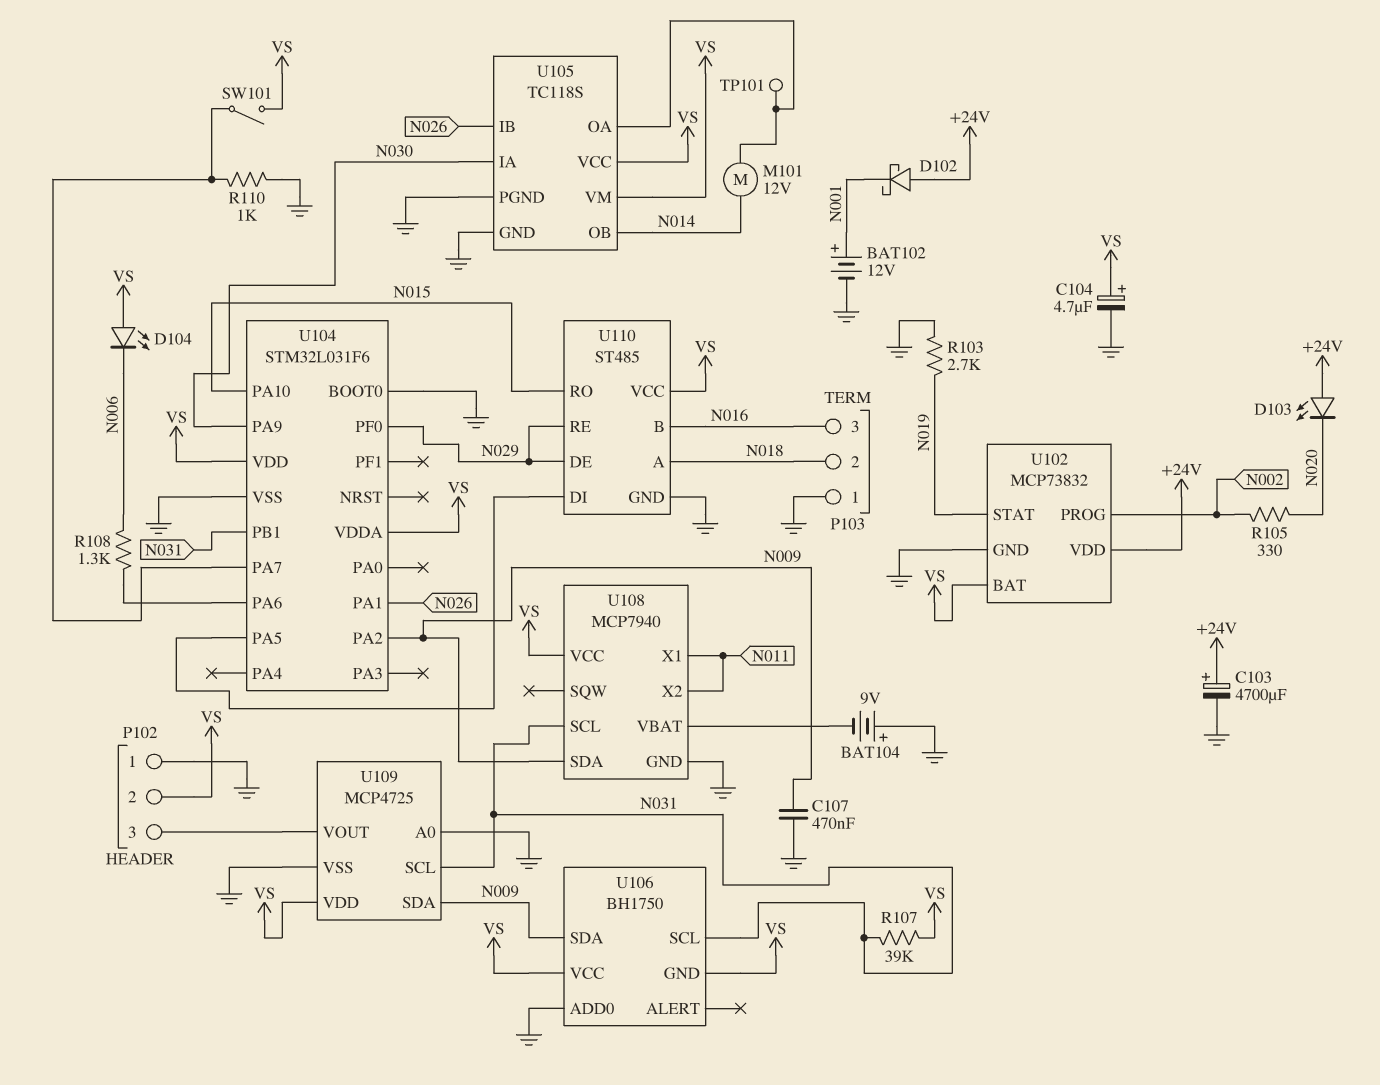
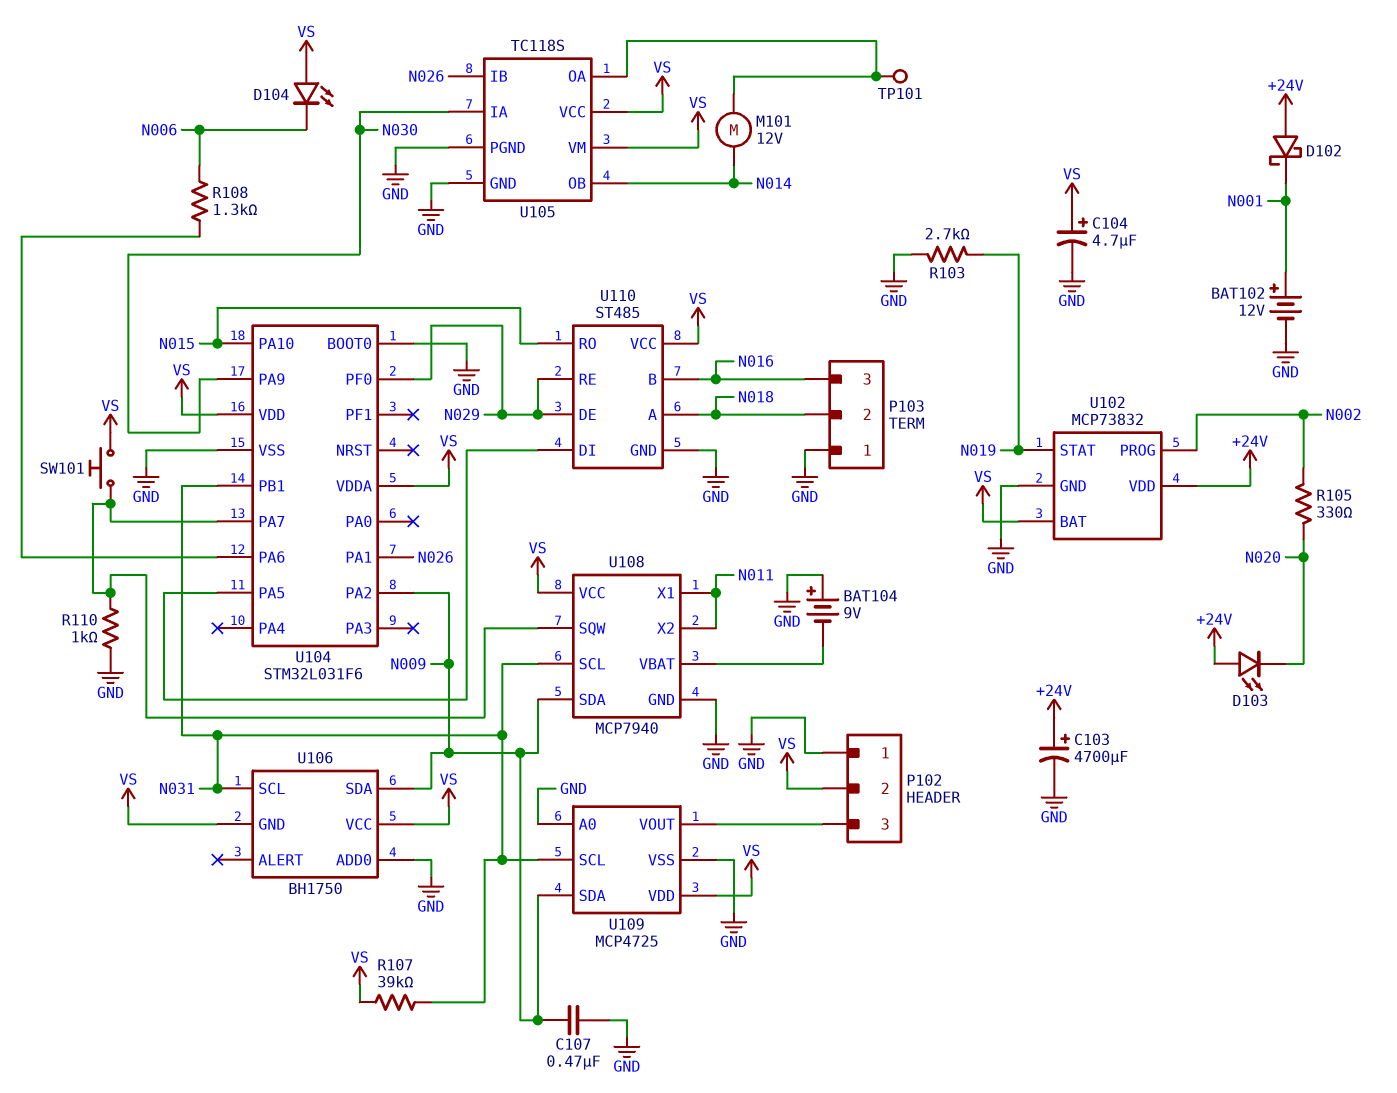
SW101: switch (U104/PA7, VS) -> button (U104/PA7, VS)
U108 pin SQW: none -> U104/PA7

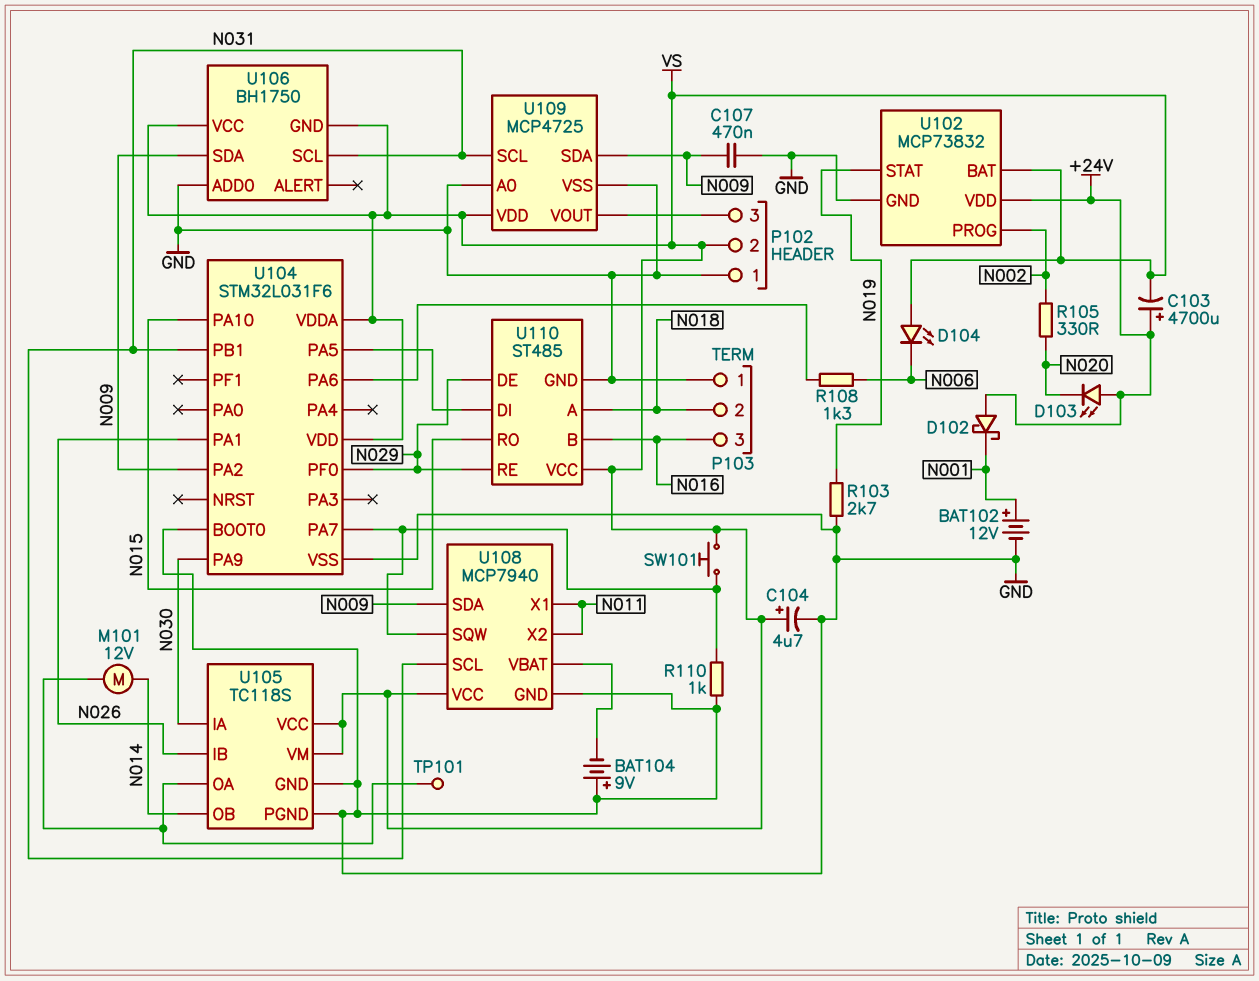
C103: 4700uF (plus +24V, minus GND) -> 4700uF (plus +24V, minus VS)
R107: 39k (N031, VS) -> none

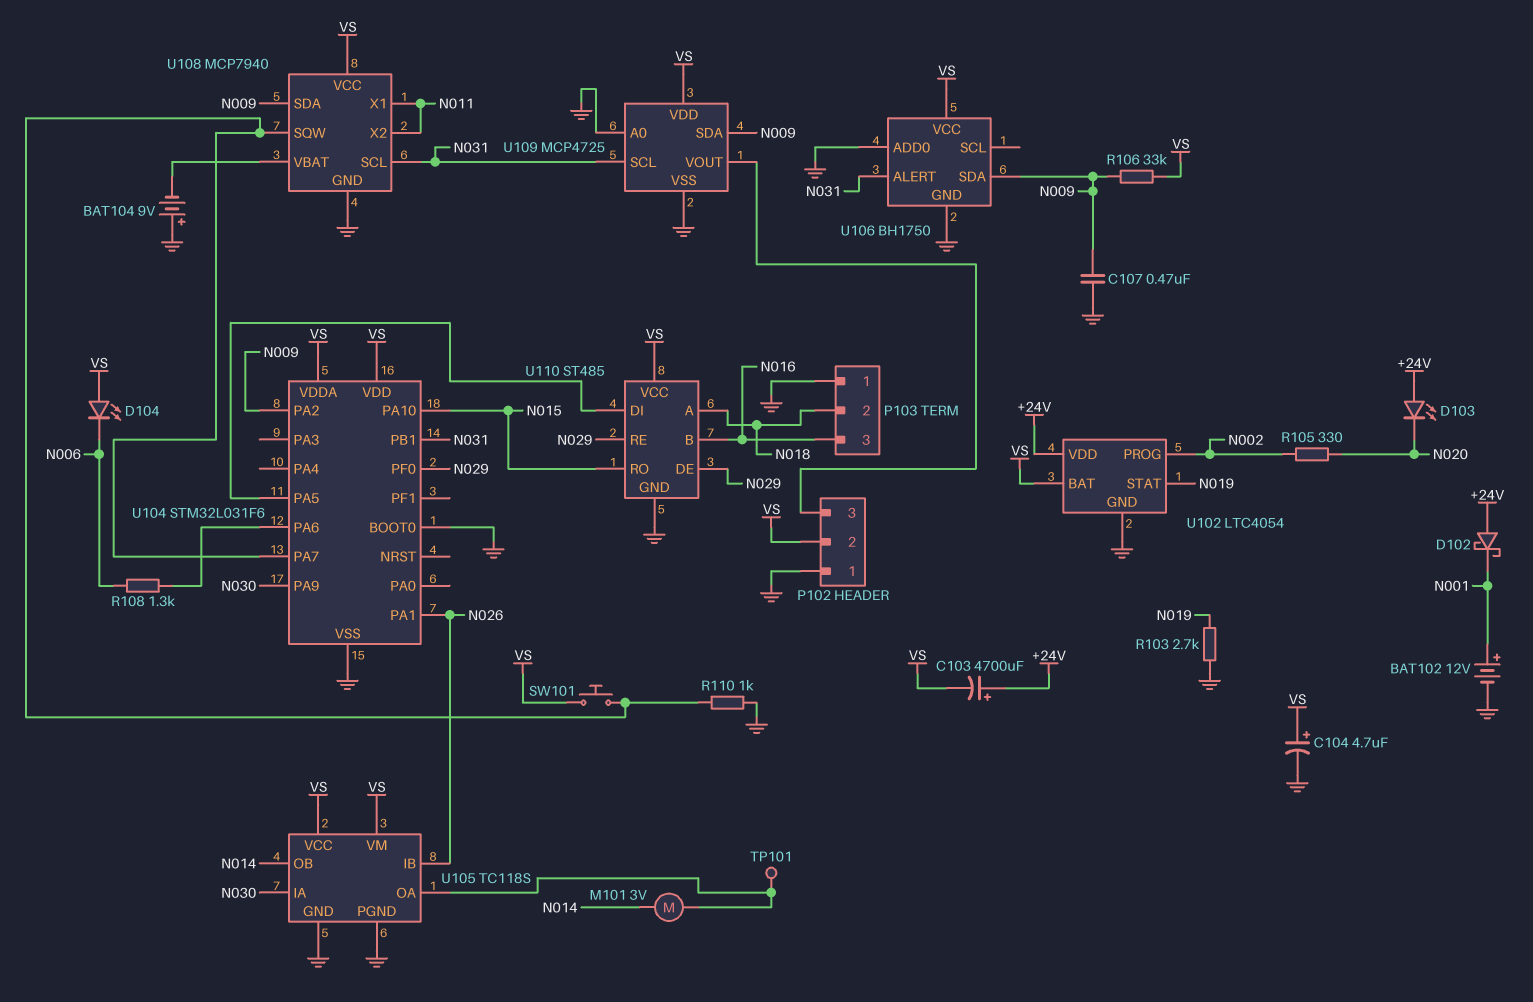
M101: motor 12V (N014, U105/OA) -> motor 3V (N014, U105/OA)
R106: none -> 33k (N009, VS)
U102: MCP73832 -> LTC4054
U106 pin ALERT: none -> N031
U106 pin GND: VS -> GND
U106 pin SCL: N031 -> none

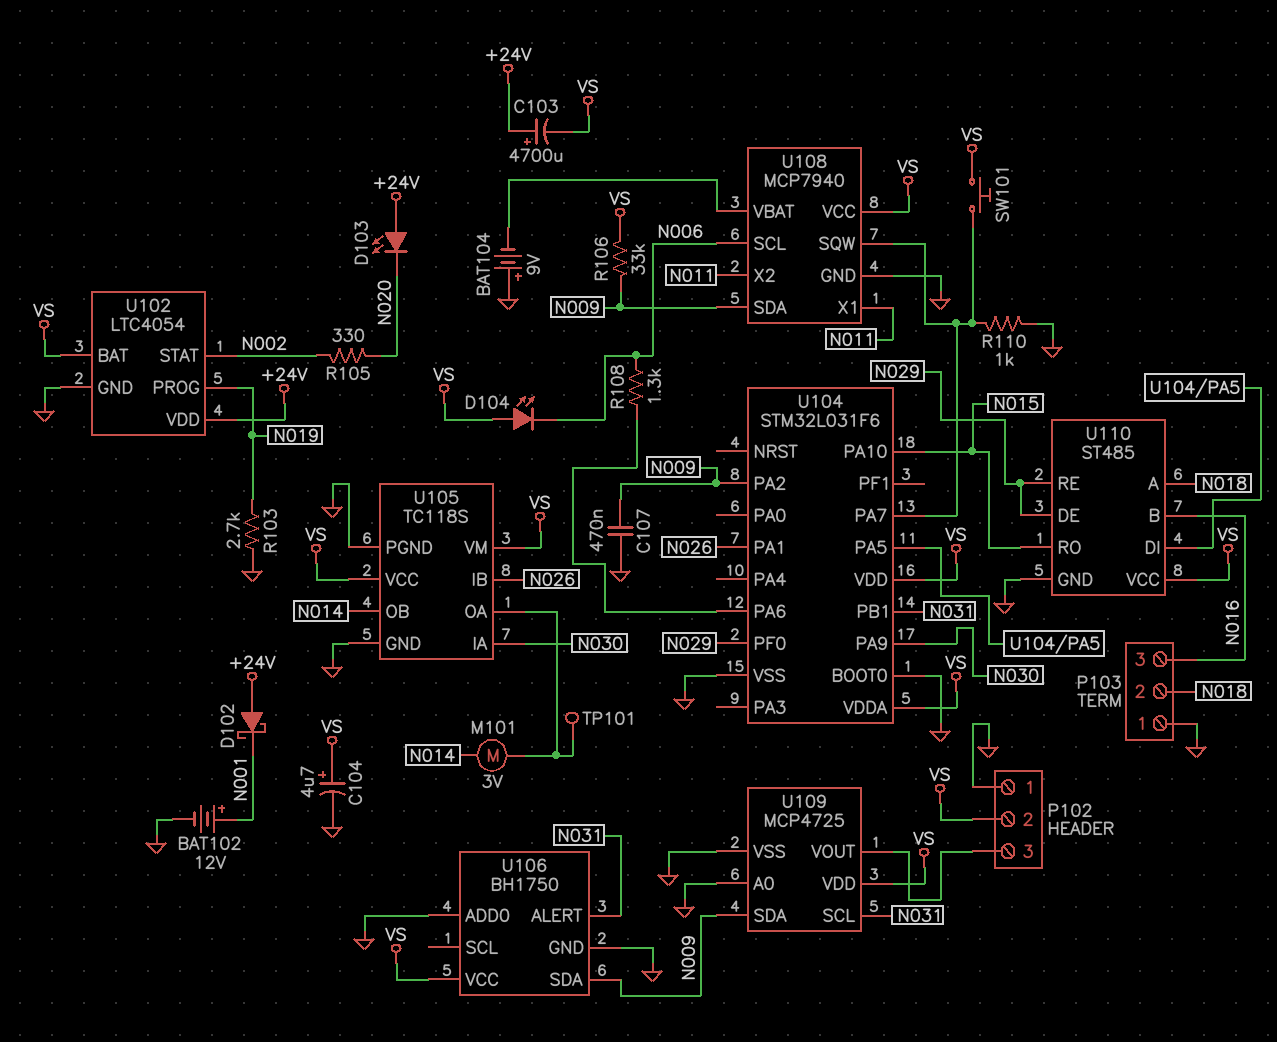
U102 pin PROG: N002 -> N019
U102 pin STAT: N019 -> N002
U108 pin SCL: N031 -> N006

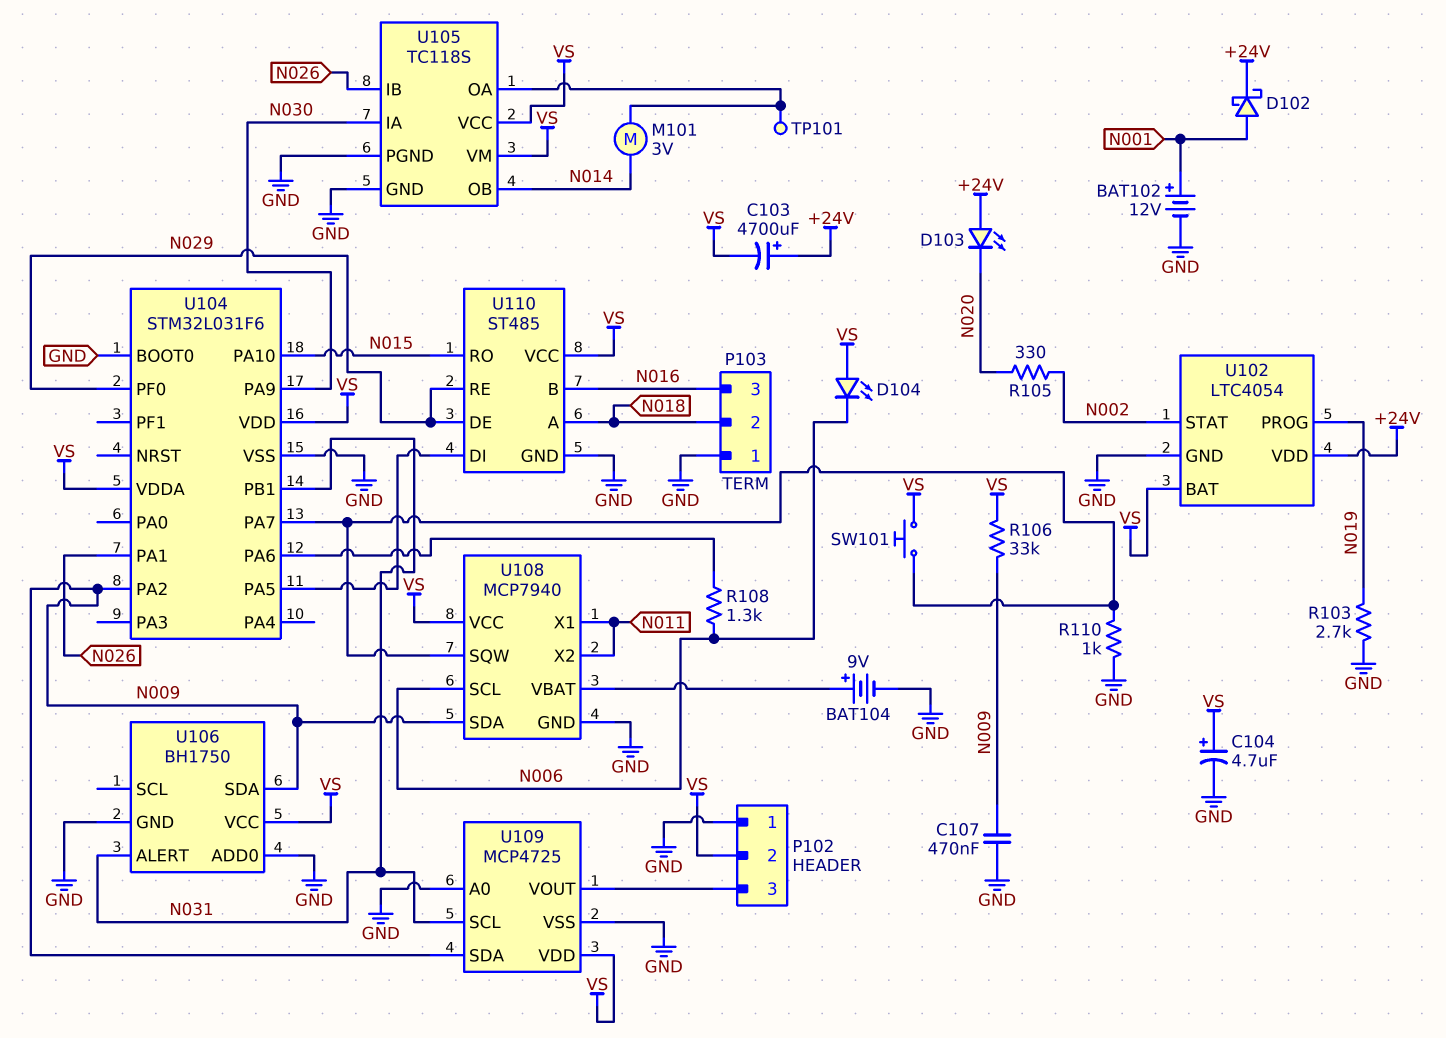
BAT104: 9V (plus GND, minus U108/VBAT) -> 9V (plus U108/VBAT, minus GND)
D102: schottky (A +24V, K N001) -> schottky (A N001, K +24V)

